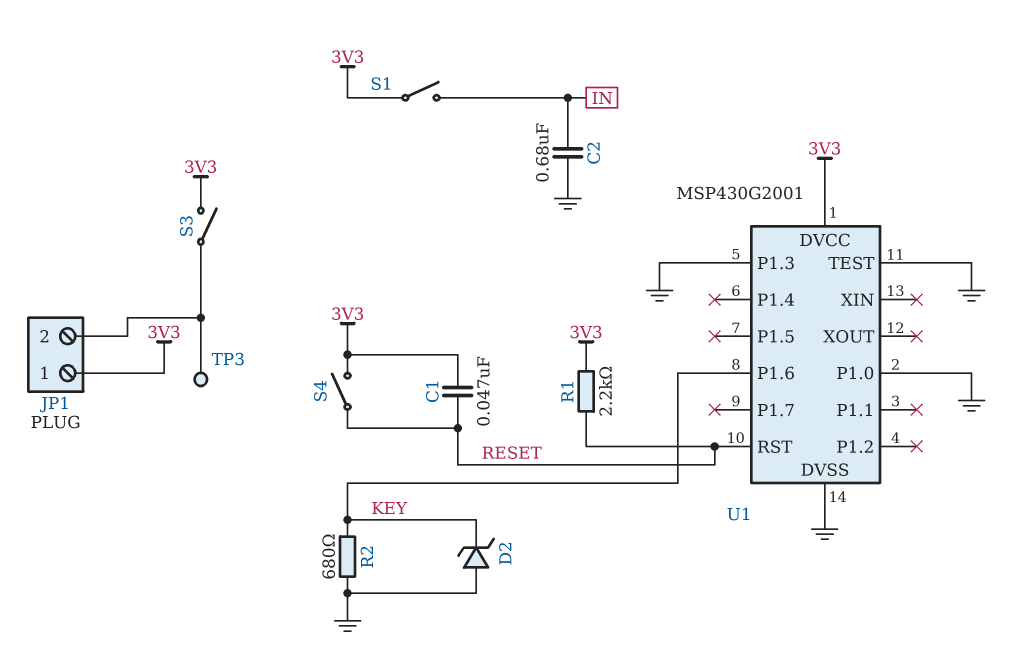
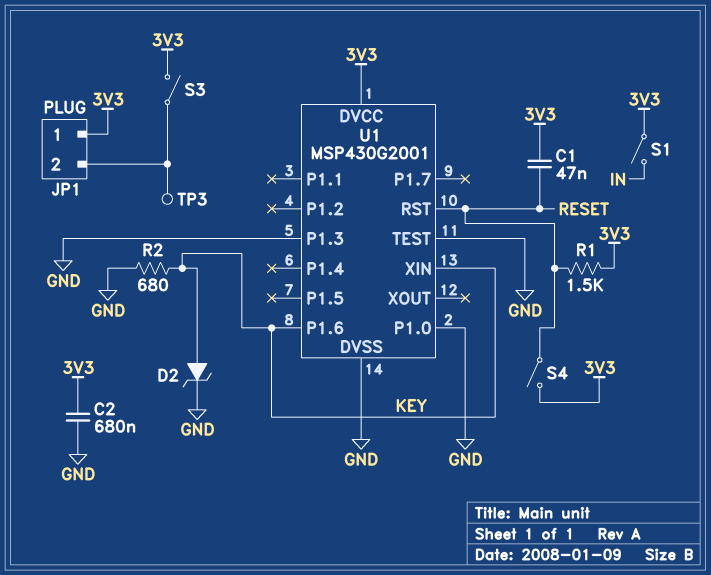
C2: 680nF (GND, IN) -> 680nF (3V3, GND)
D2: zener (A GND, K KEY) -> zener (A KEY, K GND)
R1: 2.2k (3V3, RESET) -> 1.5k (3V3, RESET)
U1 pin XIN: none -> KEY

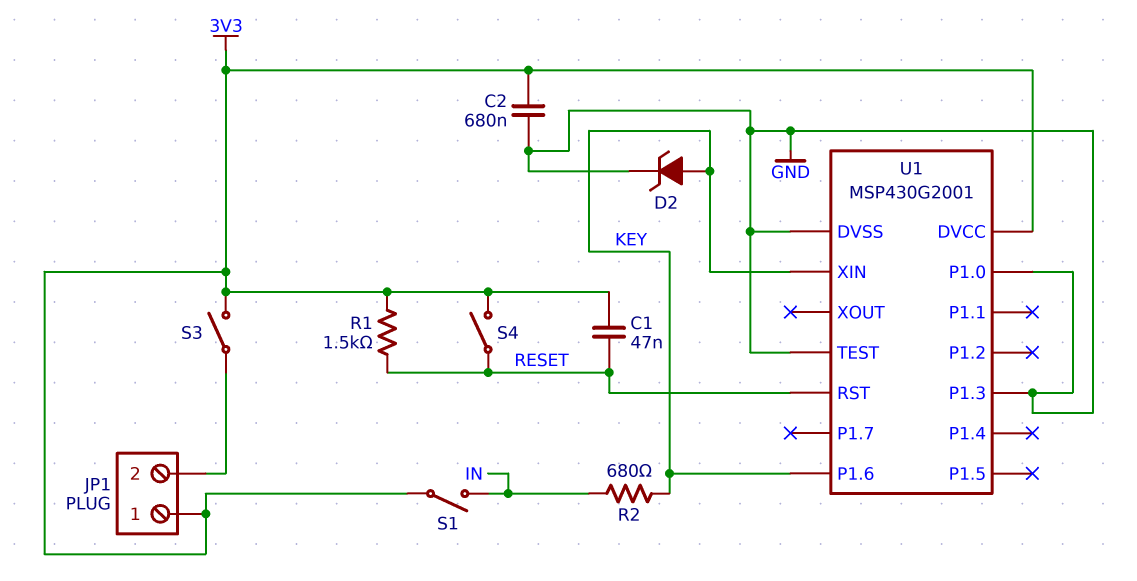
R2: 680 (GND, KEY) -> 680 (IN, KEY)
TP3: test point (JP1/2) -> none

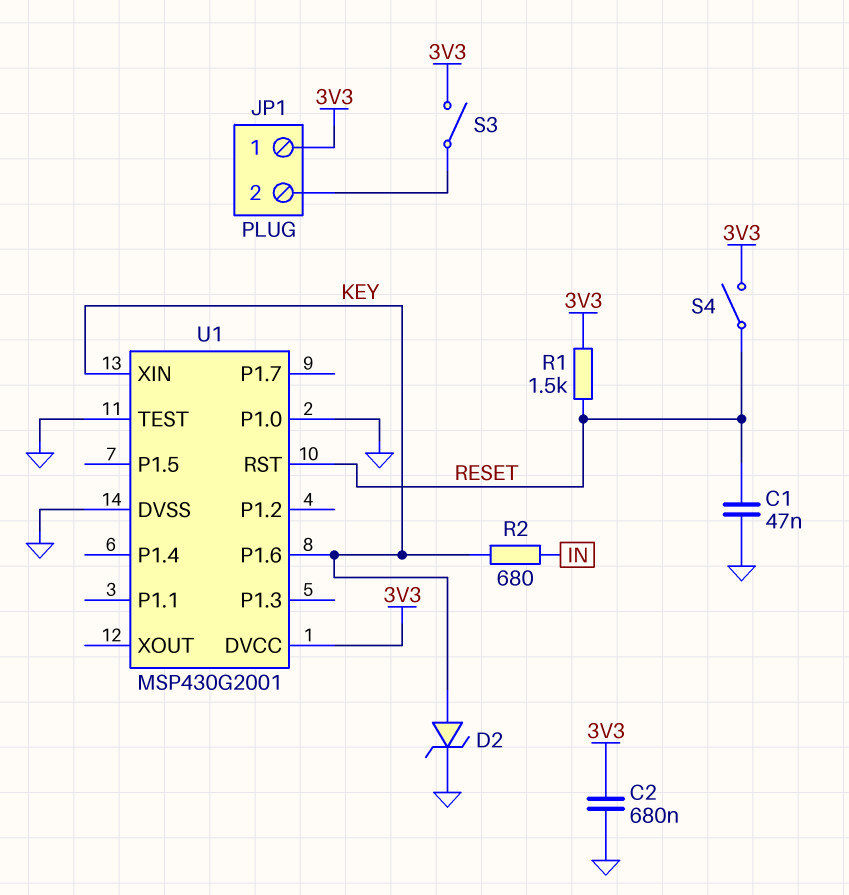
C1: 47nF (3V3, RESET) -> 47nF (GND, RESET)
S1: switch (3V3, IN) -> none
U1 pin P1.3: GND -> none

